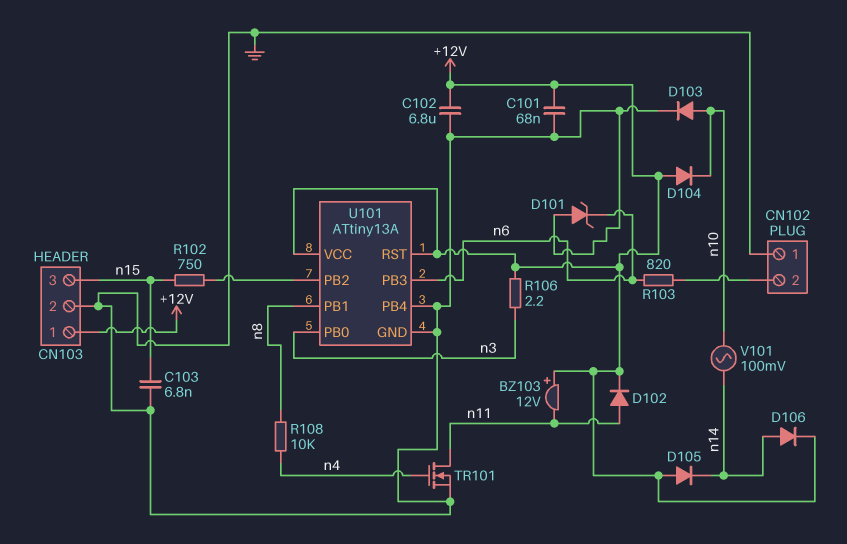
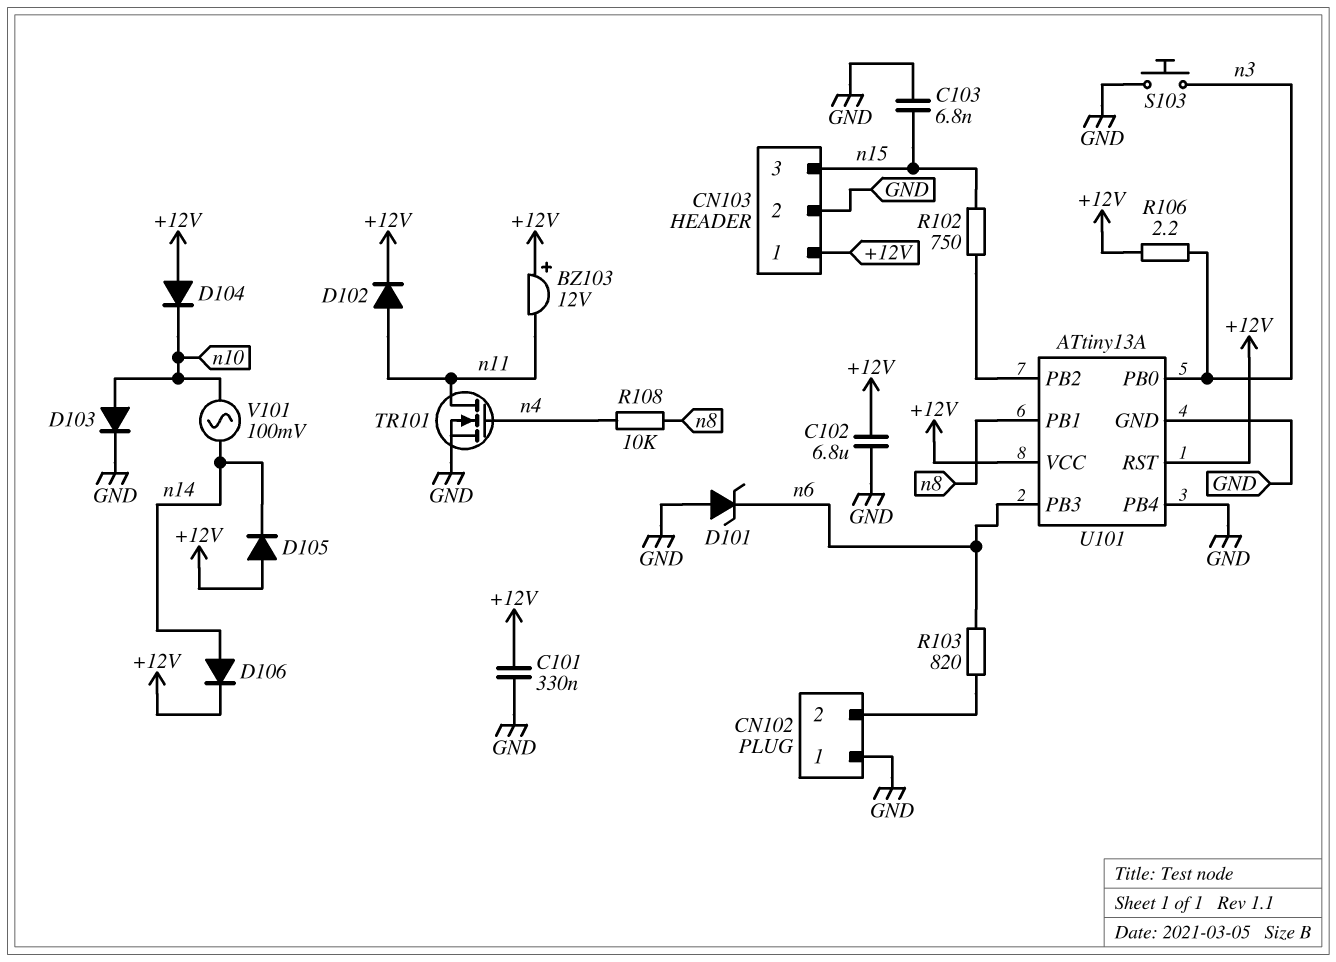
C101: 68nF (+12V, GND) -> 330nF (+12V, GND)
S103: none -> button (GND, n3)

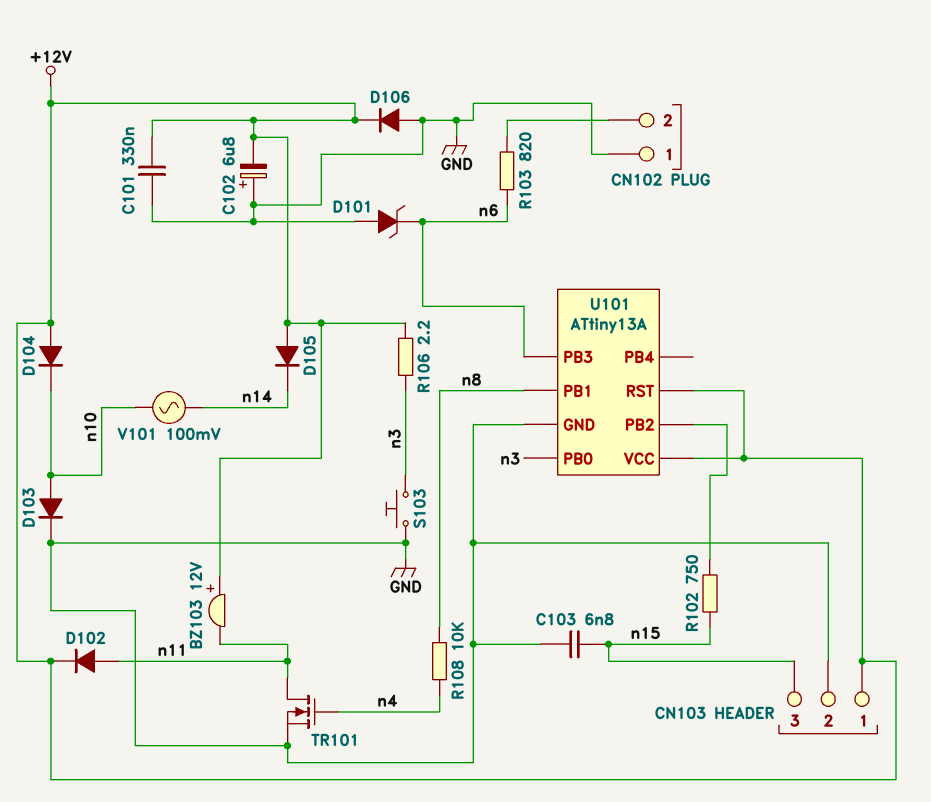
C102: 6.8uF (+12V, GND) -> 6.8uF (plus GND, minus +12V)
D106: diode (A n14, K +12V) -> diode (A GND, K +12V)
U101 pin PB4: GND -> none

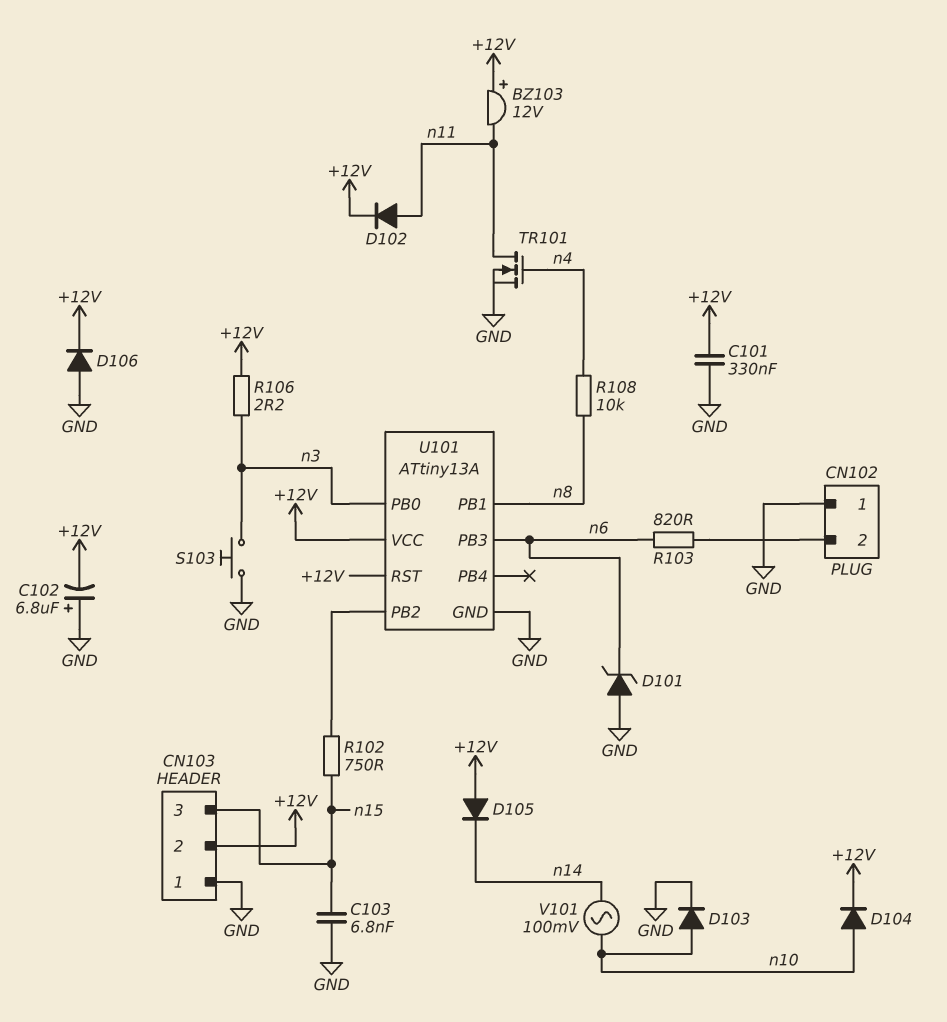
CN103 pin 1: +12V -> GND
CN103 pin 2: GND -> +12V
D104: diode (A +12V, K n10) -> diode (A n10, K +12V)

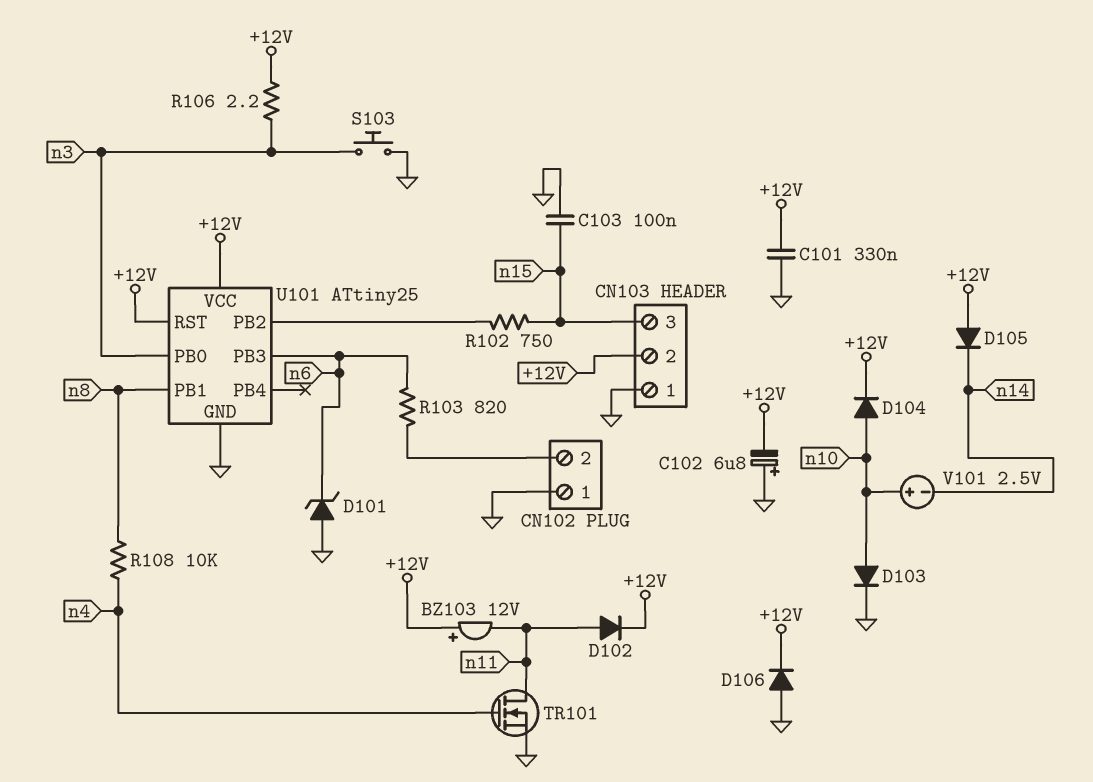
C103: 6.8nF (GND, n15) -> 100nF (GND, n15)
U101: ATtiny13A -> ATtiny25
V101: AC 100mV (n10, n14) -> 2.5V (plus n10, minus n14)

